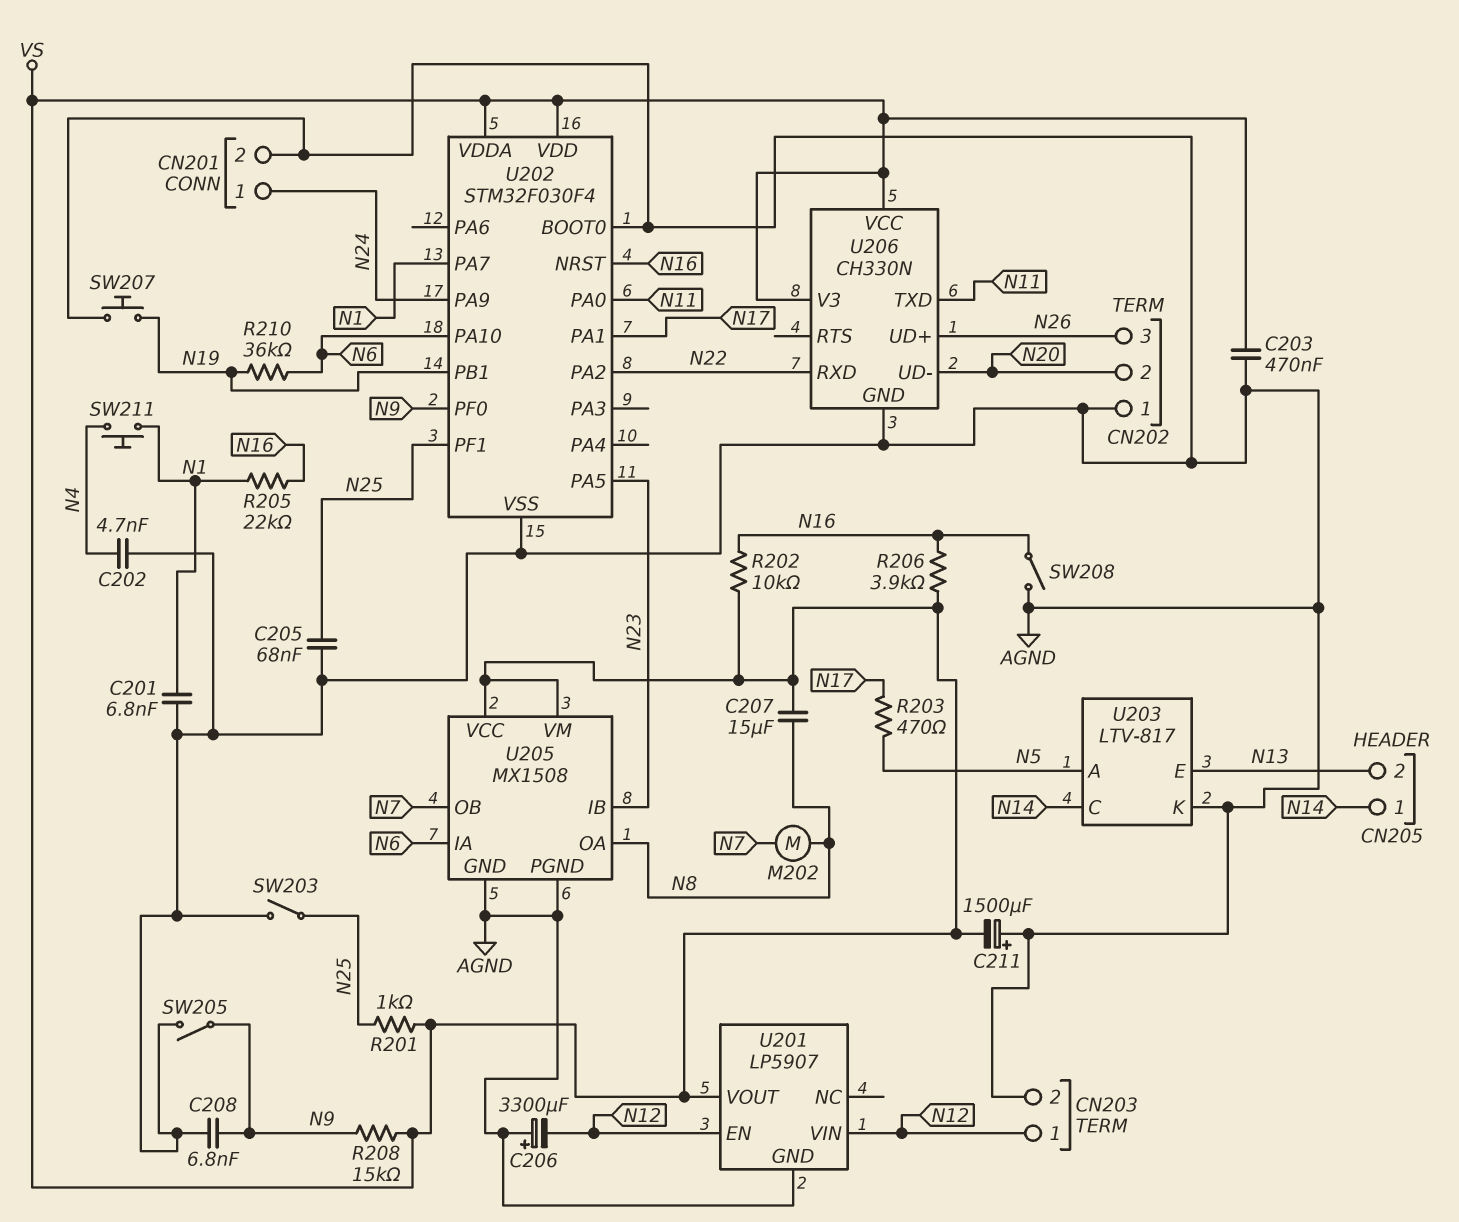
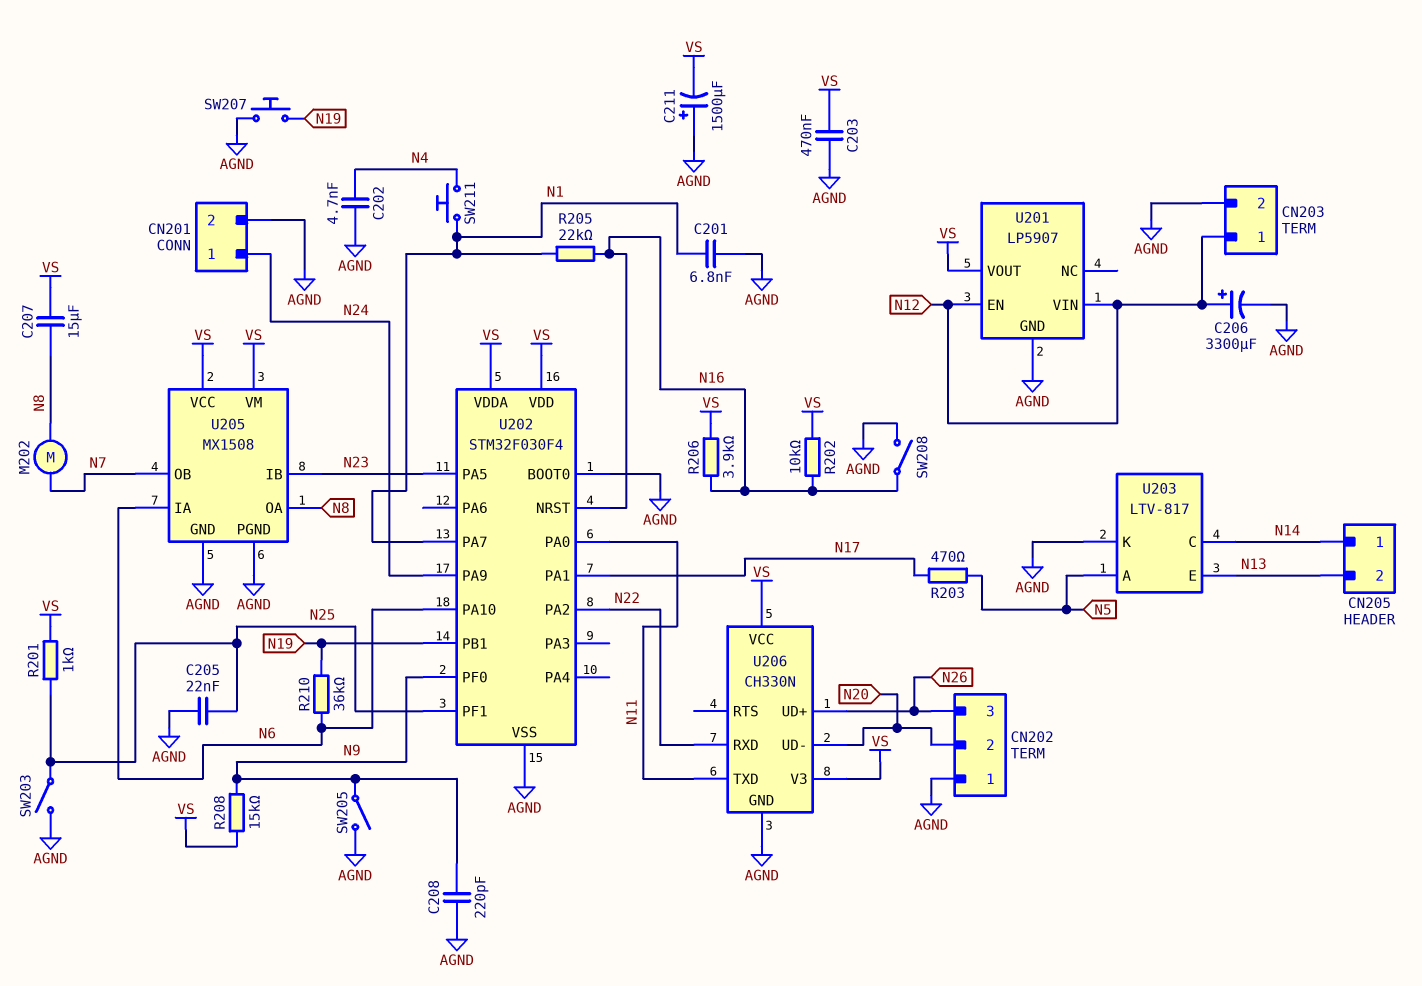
C205: 68nF (AGND, N25) -> 22nF (AGND, N25)
C206: 3300uF (plus AGND, minus N12) -> 3300uF (plus N12, minus AGND)
C208: 6.8nF (AGND, N9) -> 220pF (AGND, N9)

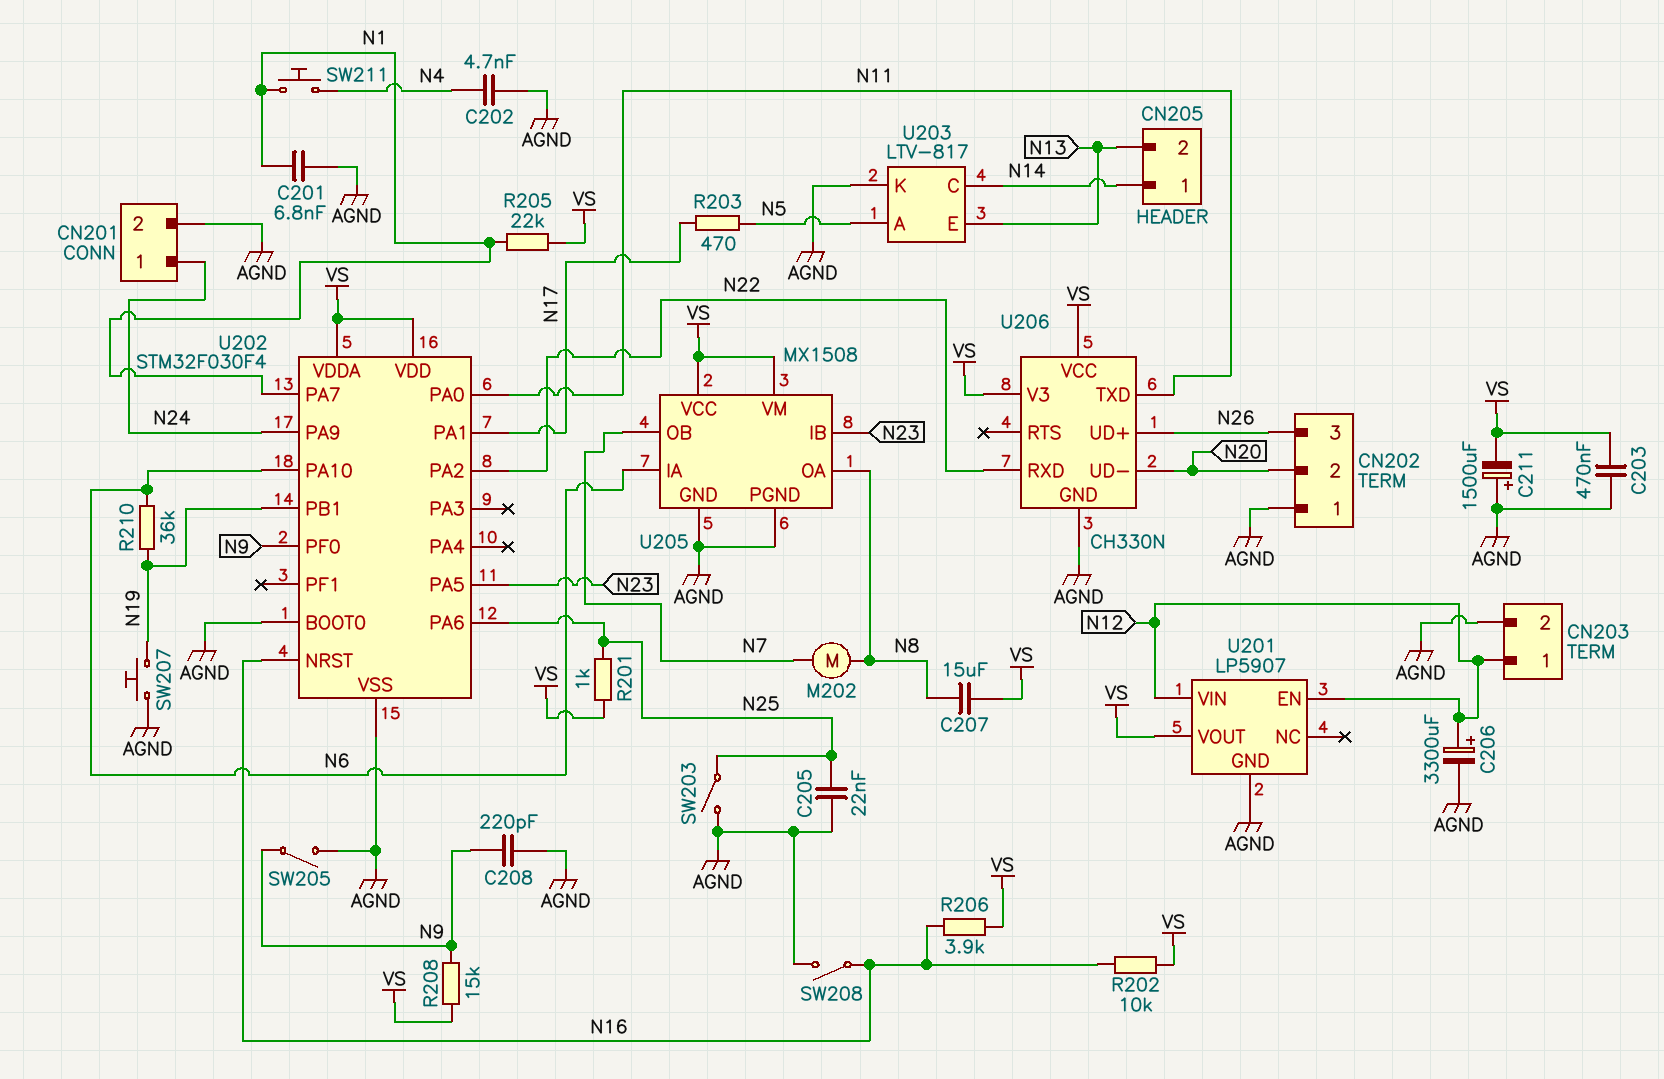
R205: 22k (N1, N16) -> 22k (N1, VS)
U202 pin PA6: none -> N25
U202 pin PF1: N25 -> none

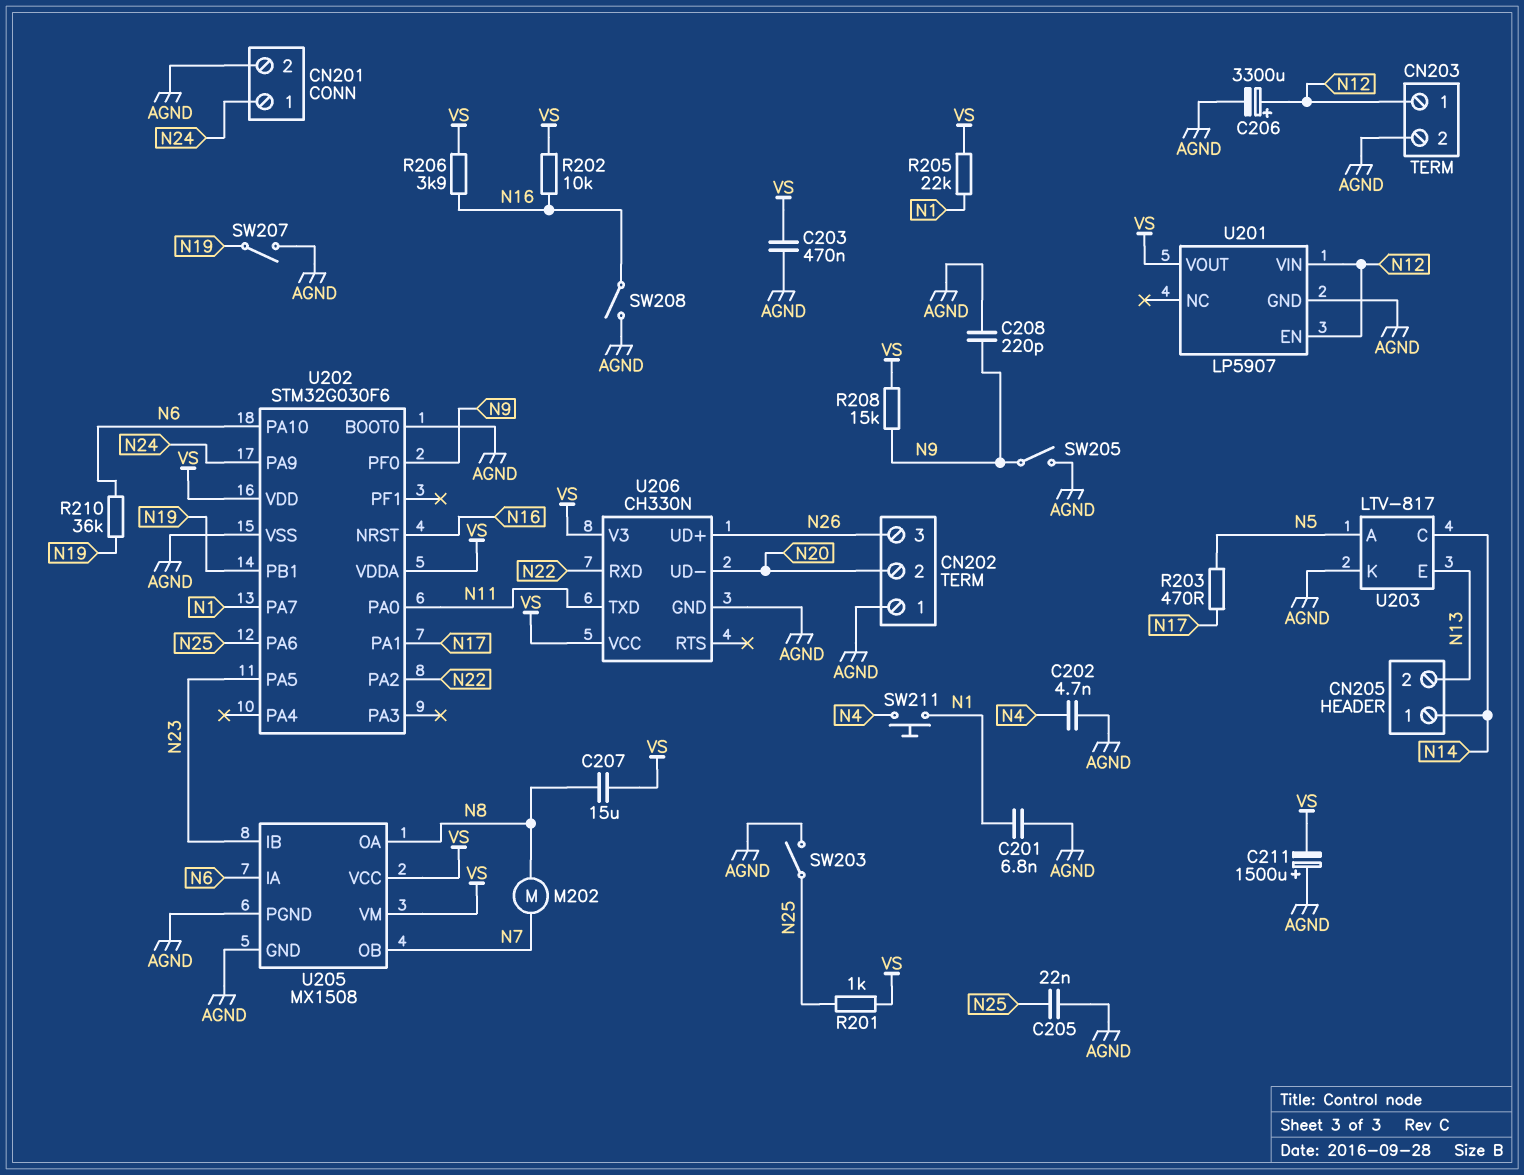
SW207: button (AGND, N19) -> switch (AGND, N19)
U202: STM32F030F4 -> STM32G030F6

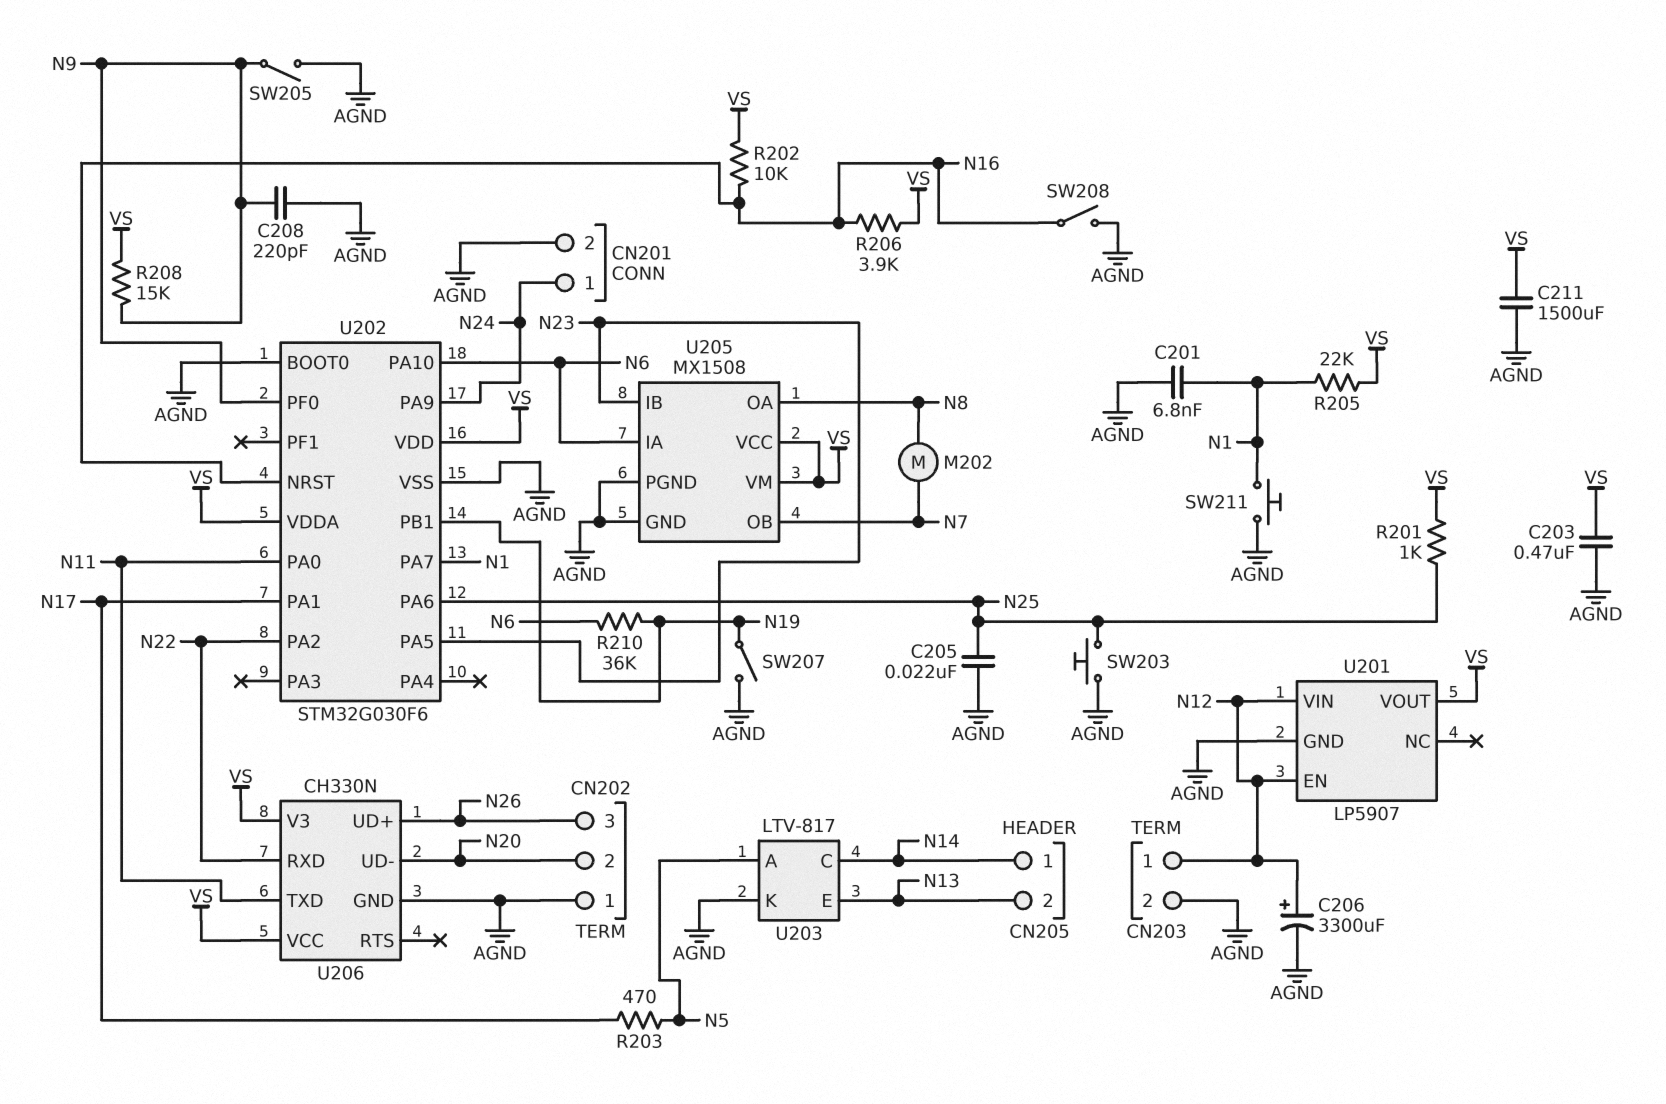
C202: 4.7nF (AGND, N4) -> none
C207: 15uF (N8, VS) -> none
C211: 1500uF (plus AGND, minus VS) -> 1500uF (AGND, VS)
SW203: switch (AGND, N25) -> button (AGND, N25)
SW211: button (N1, N4) -> button (AGND, N1)

